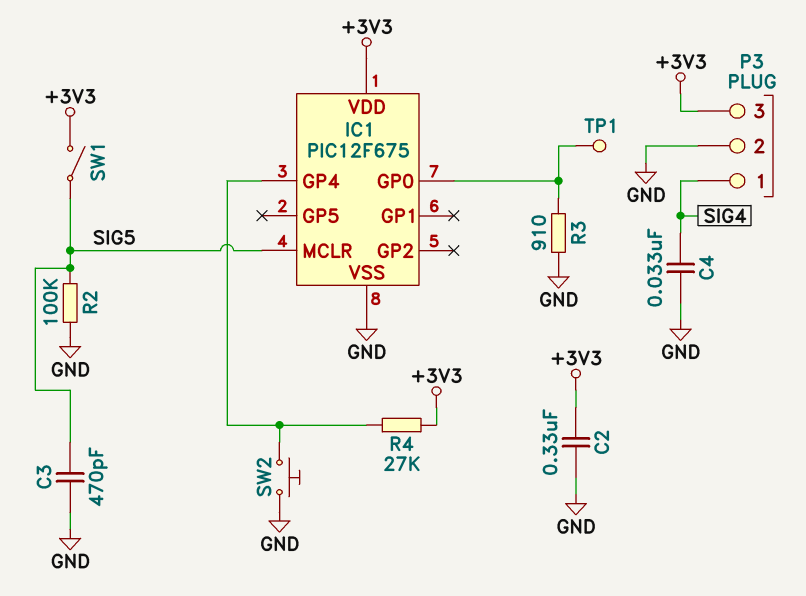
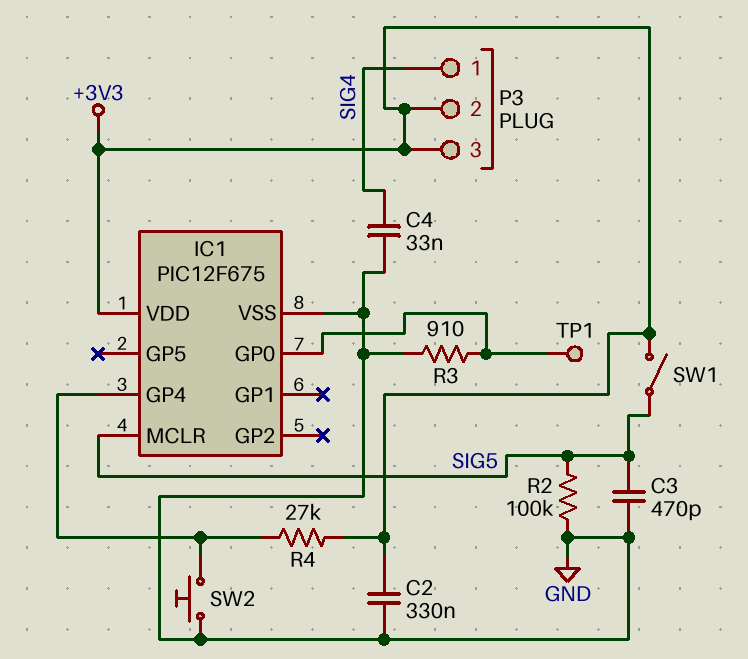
P3 pin 2: GND -> +3V3

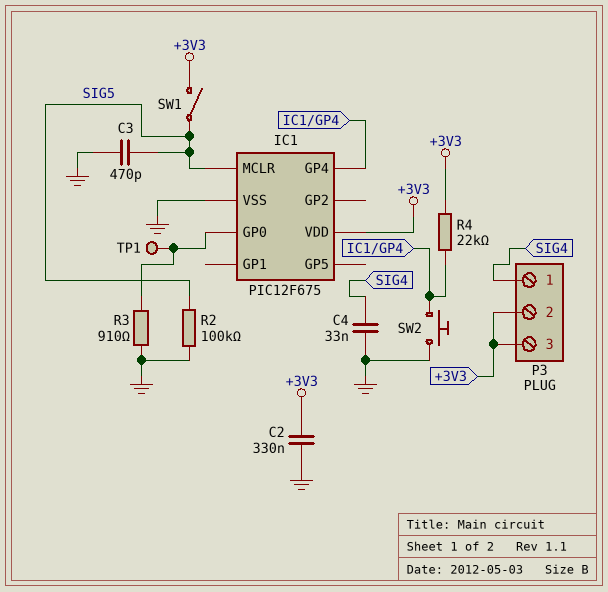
R4: 27k (+3V3, IC1/GP4) -> 22k (+3V3, IC1/GP4)

